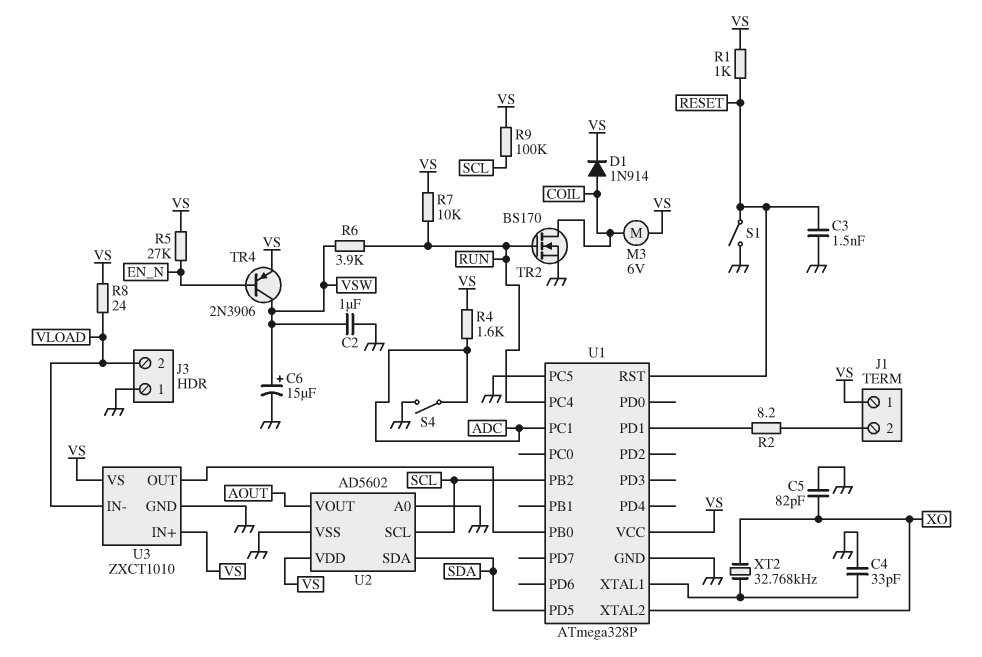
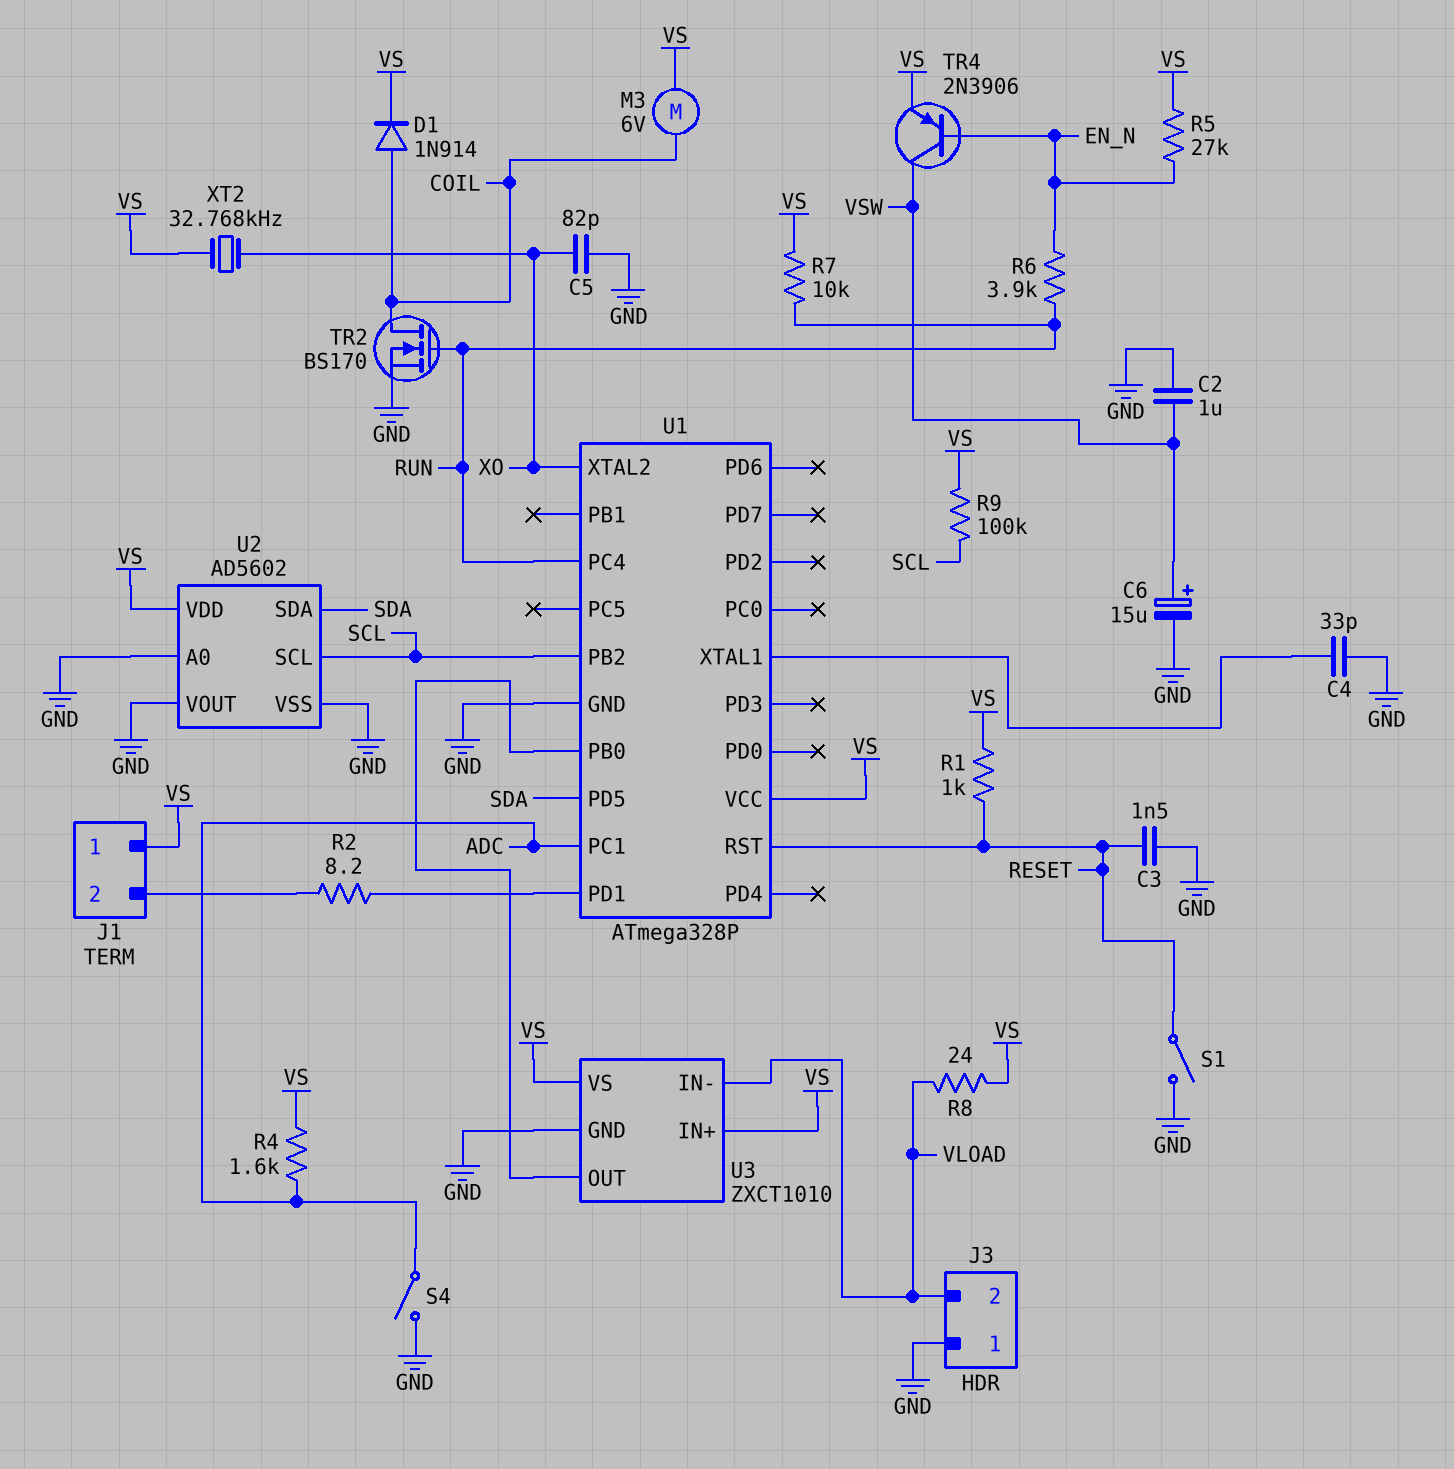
R6: 3.9k (RUN, VSW) -> 3.9k (EN_N, RUN)
U1 pin PC5: GND -> none
U2 pin VOUT: AOUT -> GND
XT2: 32.768kHz (U1/XTAL1, XO) -> 32.768kHz (VS, XO)

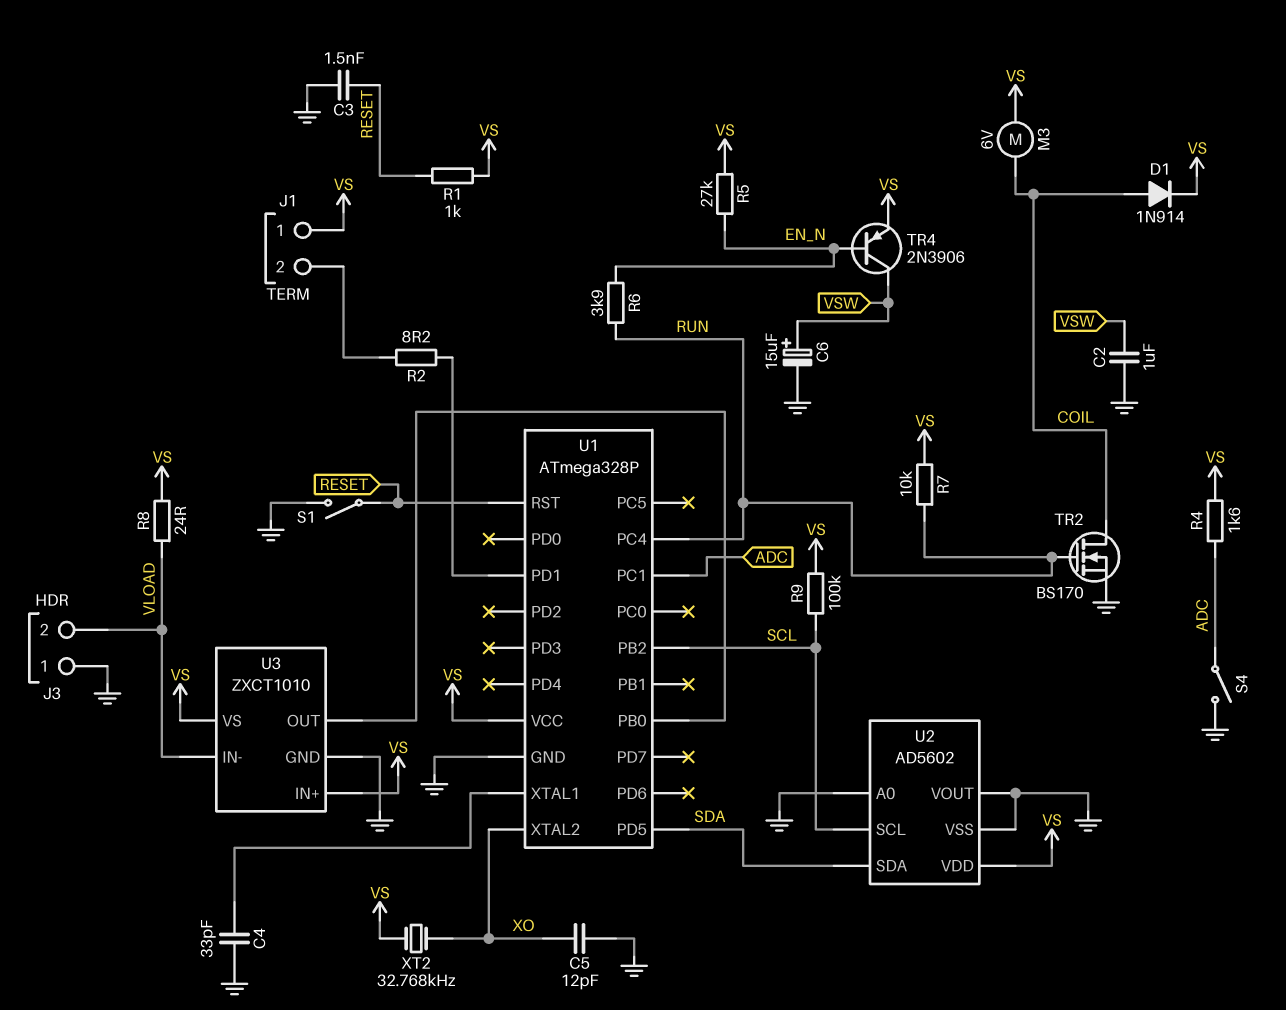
C5: 82pF (GND, XO) -> 12pF (GND, XO)

